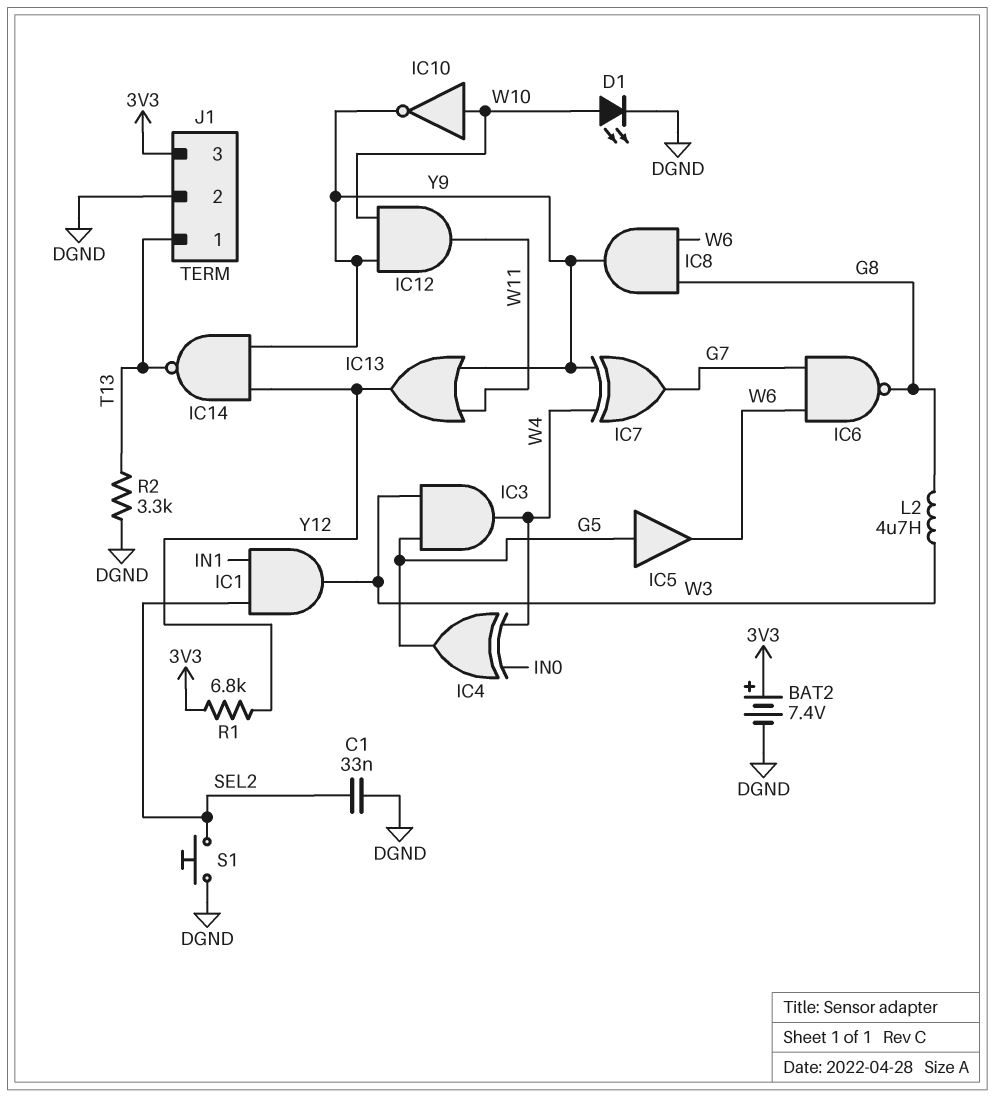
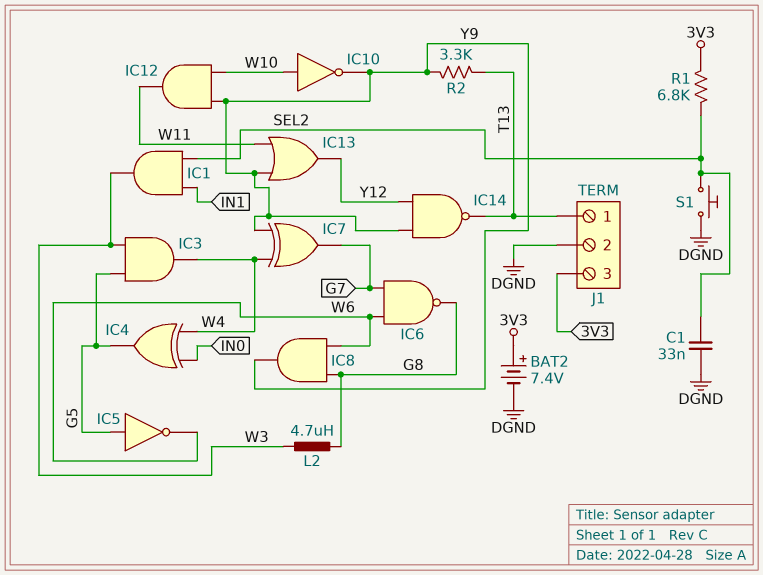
D1: LED (A W10, K DGND) -> none
IC5: buffer (in G5, out W6) -> NOT (in G5, out W6)
R1: 6.8k (3V3, Y12) -> 6.8k (3V3, SEL2)
R2: 3.3k (DGND, T13) -> 3.3k (T13, Y9)

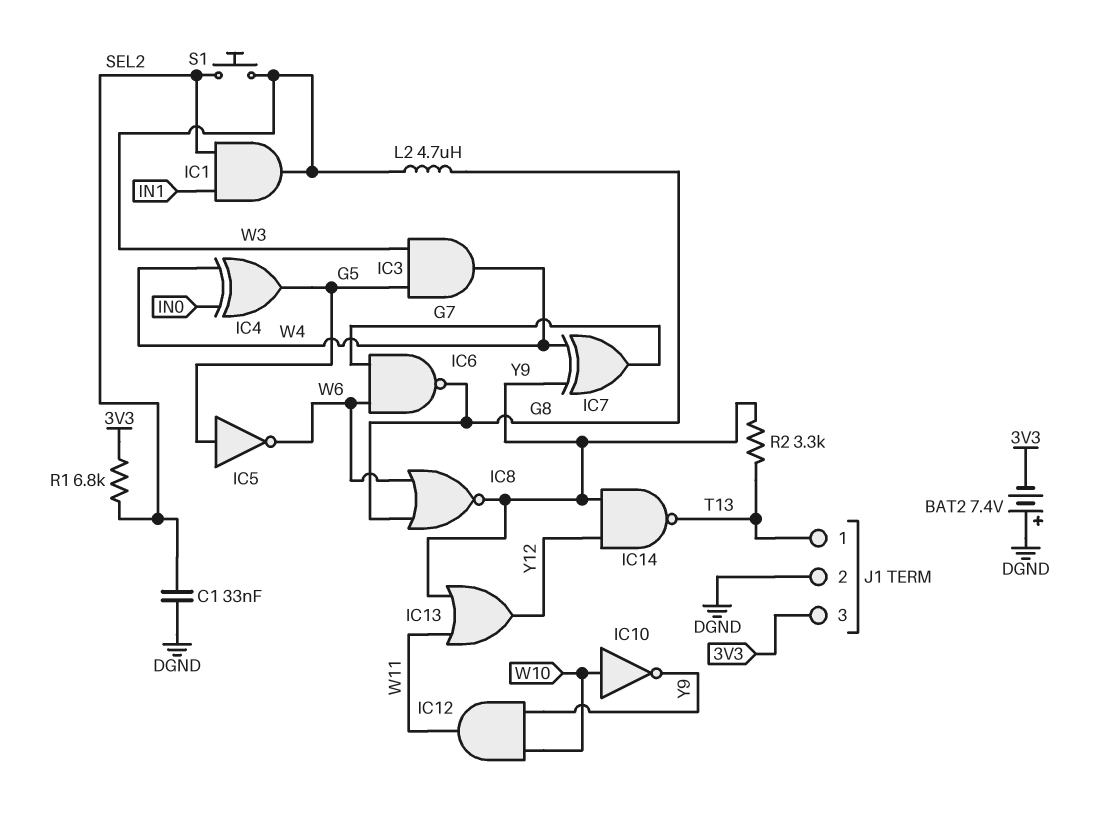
BAT2: 7.4V (plus 3V3, minus DGND) -> 7.4V (plus DGND, minus 3V3)
IC8: AND (in G8, in W6, out Y9) -> NOR (in G8, in W6, out Y9)
S1: button (DGND, SEL2) -> button (SEL2, W3)

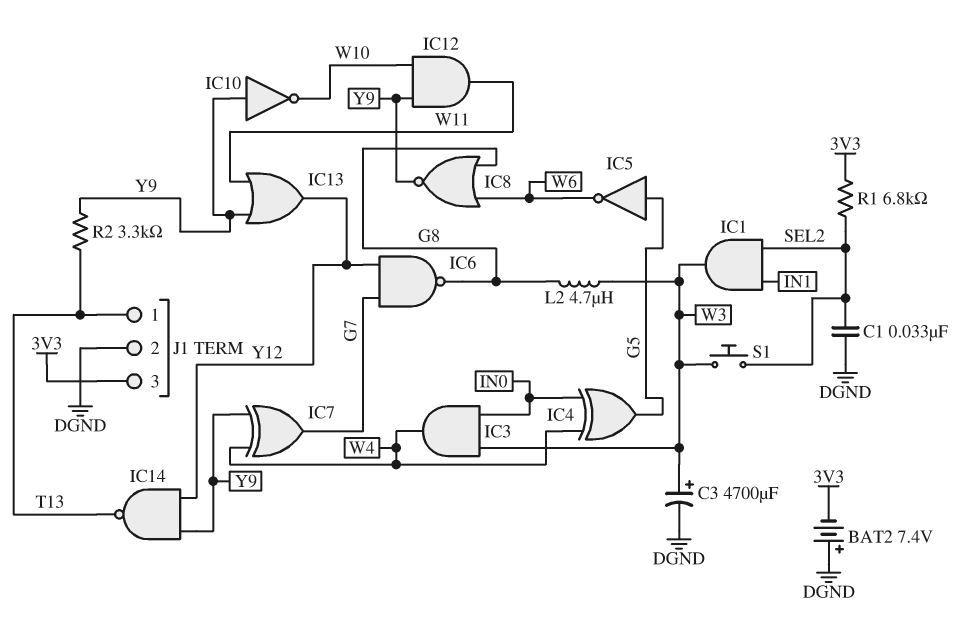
C3: none -> 4700uF (plus W3, minus DGND)
IC3: AND (in G5, in W3, out W4) -> AND (in IN0, in W3, out W4)
IC6: NAND (in G7, in W6, out G8) -> NAND (in G7, in Y12, out G8)
IC10: NOT (in W10, out Y9) -> NOT (in Y9, out W10)

